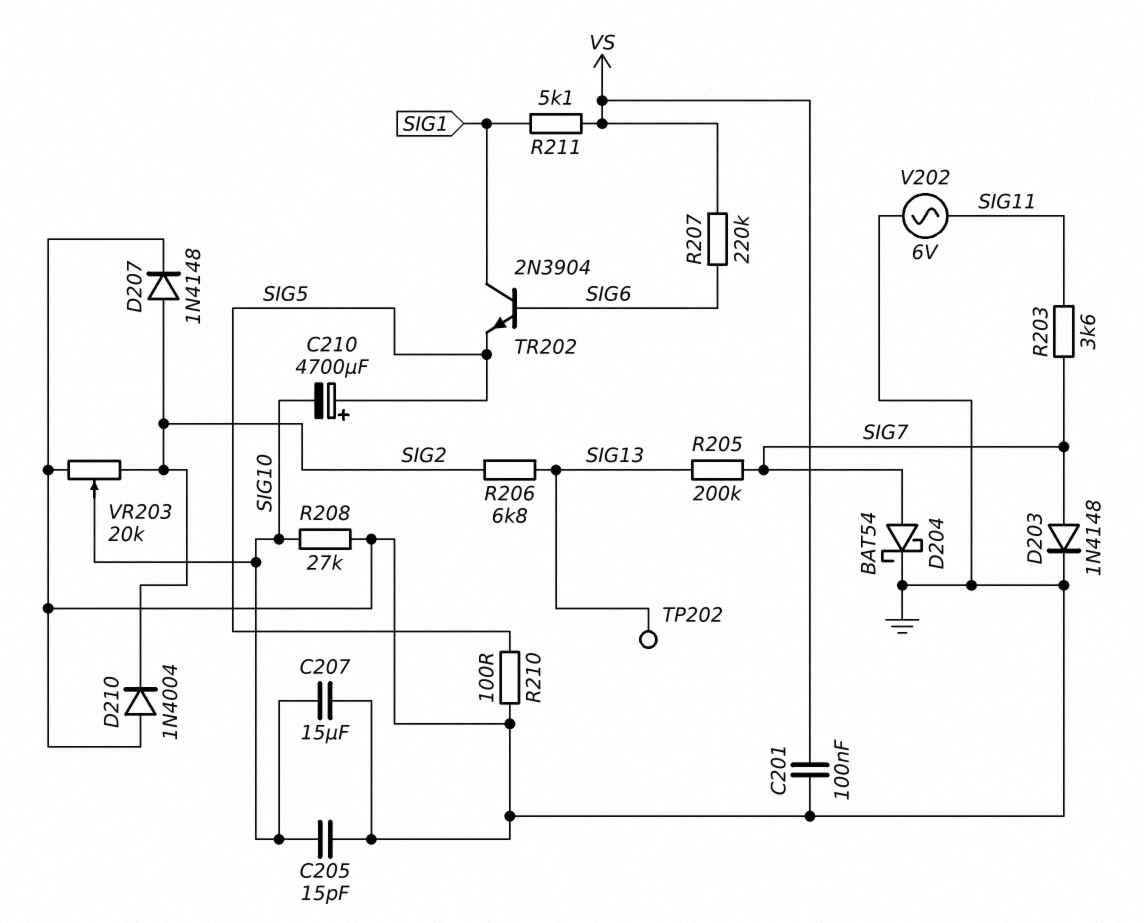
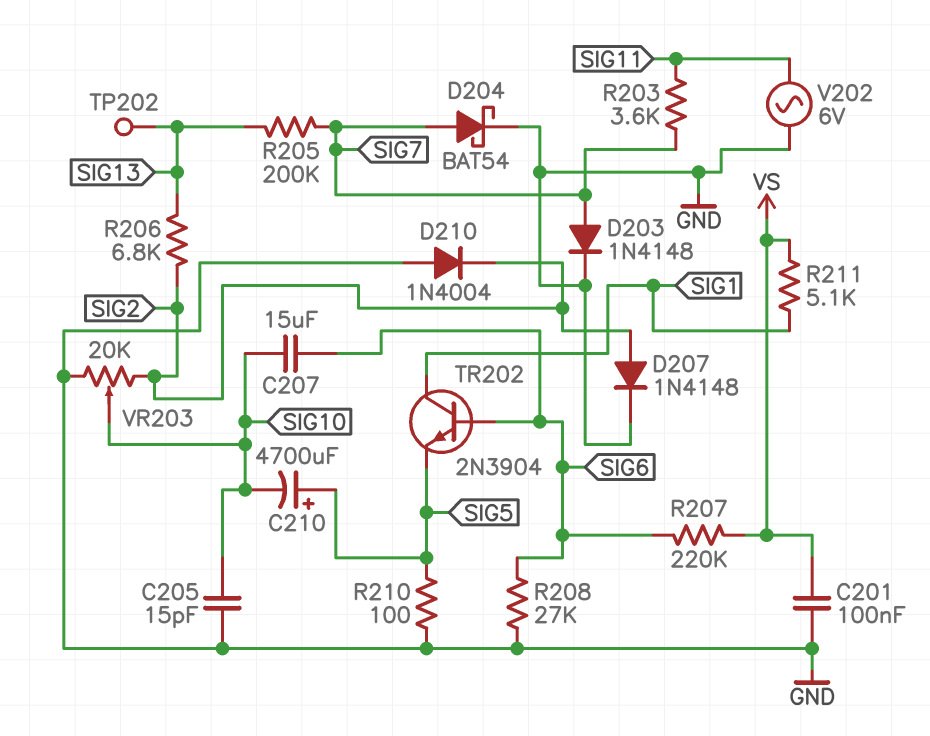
C207: 15uF (GND, SIG10) -> 15uF (SIG6, SIG10)
R208: 27k (GND, SIG10) -> 27k (GND, SIG6)

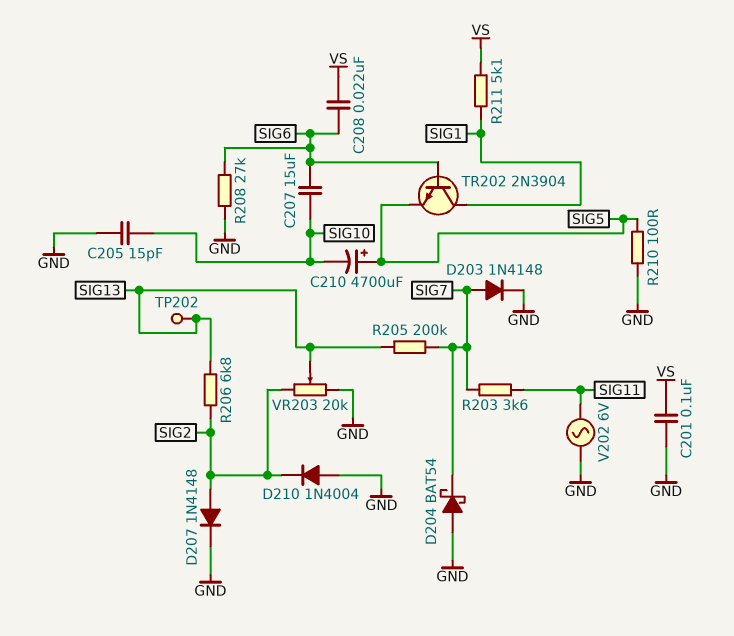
C208: none -> 22nF (SIG6, VS)
D204: schottky BAT54 (A SIG7, K GND) -> schottky BAT54 (A GND, K SIG7)
R207: 220k (SIG6, VS) -> none
VR203: 20k (GND, SIG2, wiper SIG10) -> 20k (GND, SIG2, wiper SIG13)

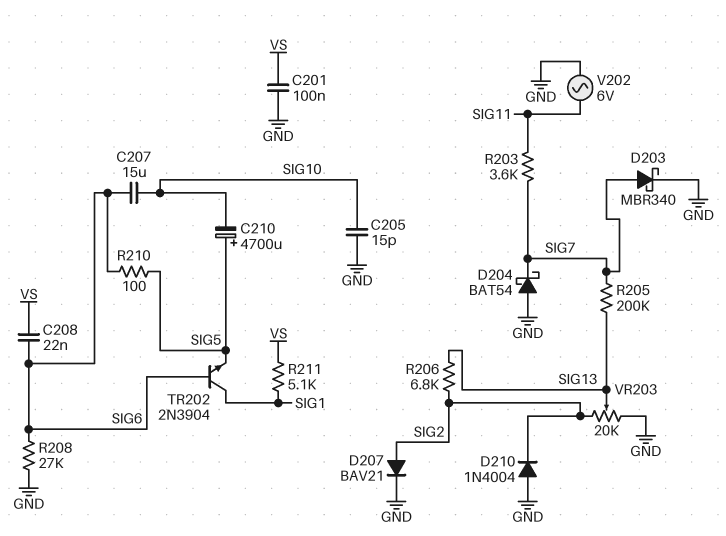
D203: diode 1N4148 (A SIG7, K GND) -> schottky MBR340 (A SIG7, K GND)
D207: diode 1N4148 (A SIG2, K GND) -> diode BAV21 (A SIG2, K GND)
R210: 100 (GND, SIG5) -> 100 (SIG5, SIG6)
TP202: test point (SIG13) -> none

